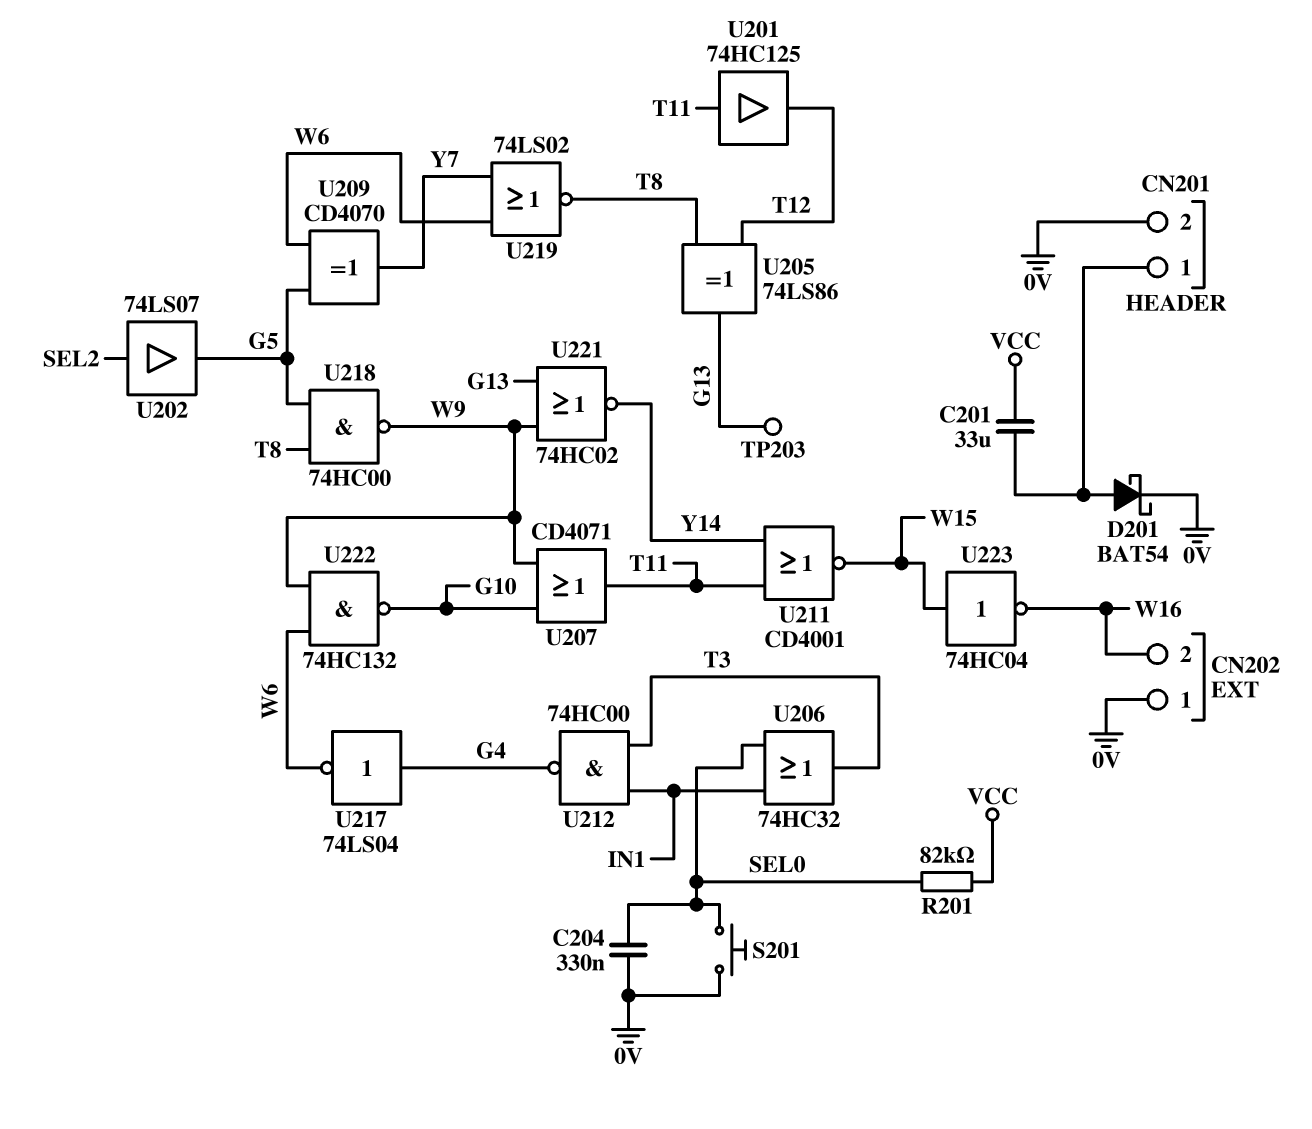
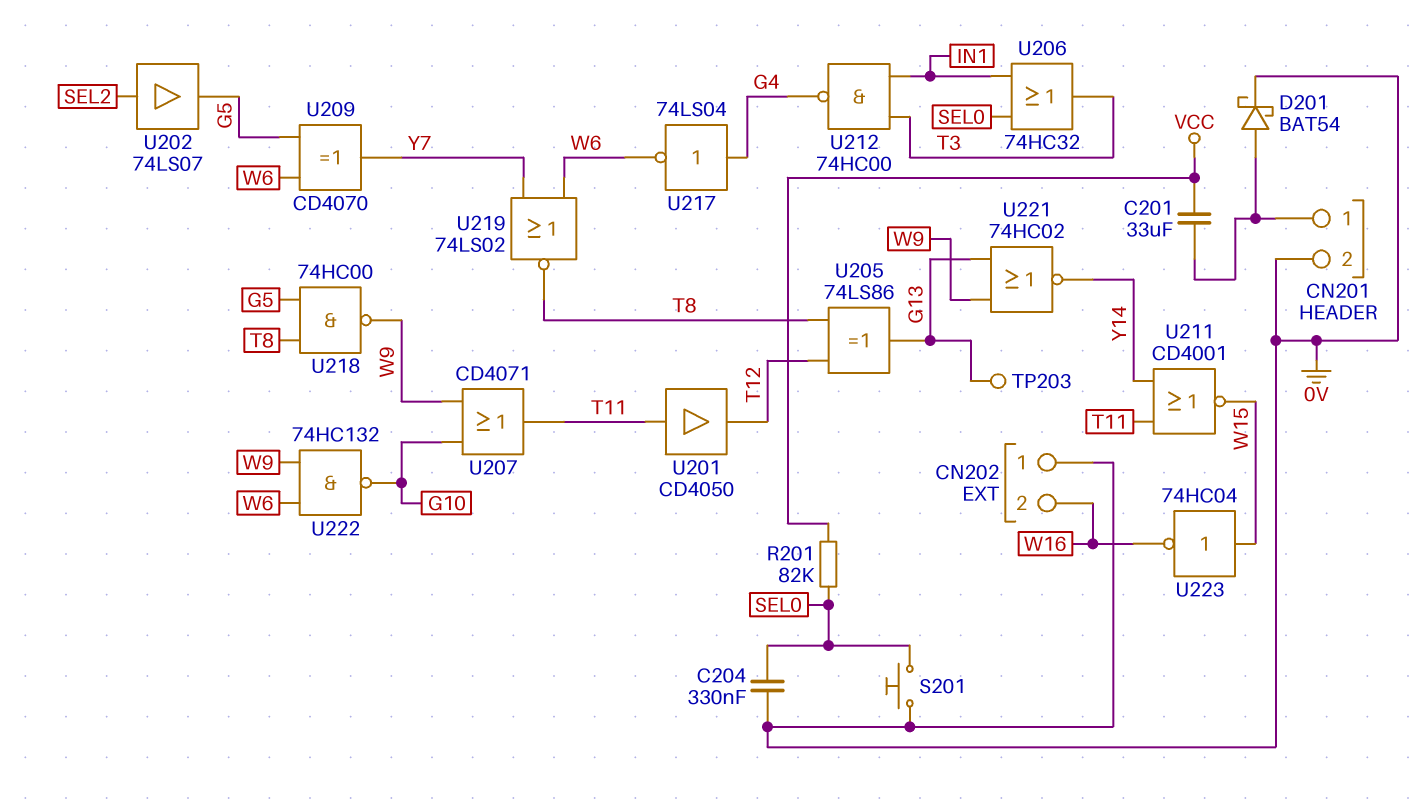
U201: buffer 74HC125 (in T11, out T12) -> buffer CD4050 (in T11, out T12)

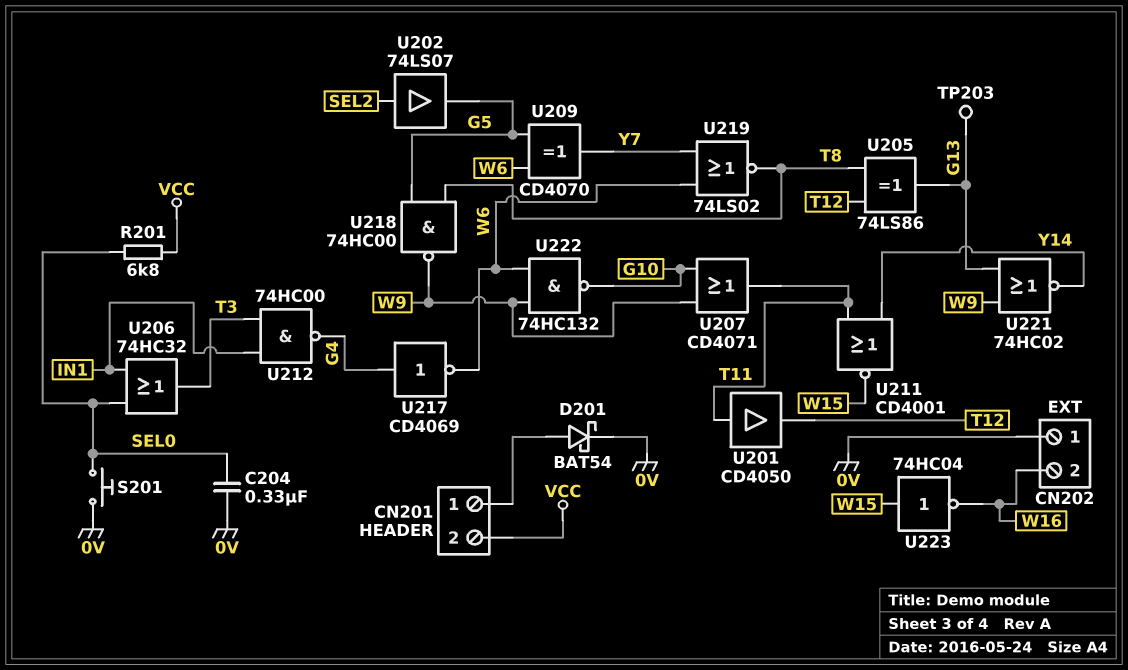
C201: 33uF (CN201/1, VCC) -> none
CN201 pin 2: 0V -> VCC
R201: 82k (SEL0, VCC) -> 6.8k (SEL0, VCC)
U217: NOT 74LS04 (in G4, out W6) -> NOT CD4069 (in G4, out W6)

